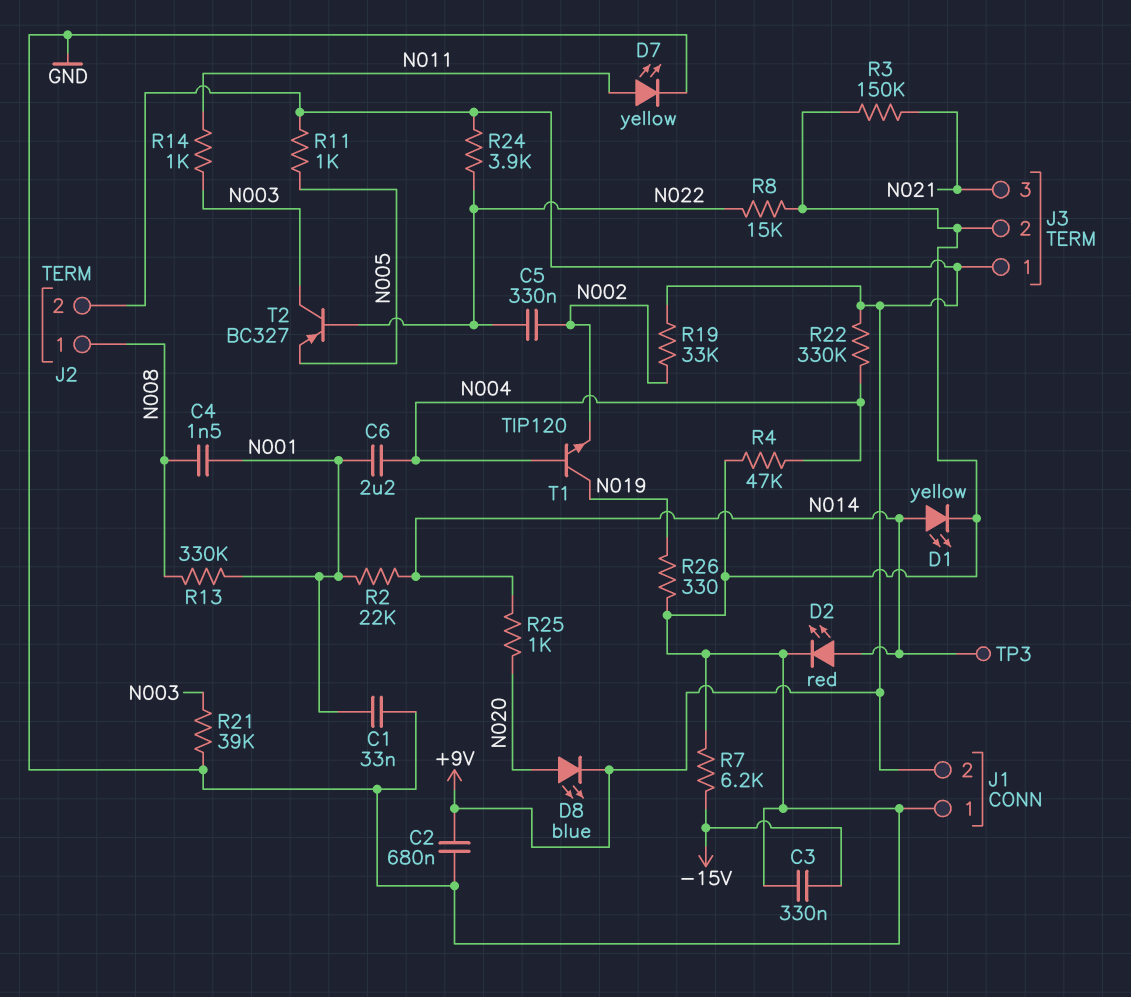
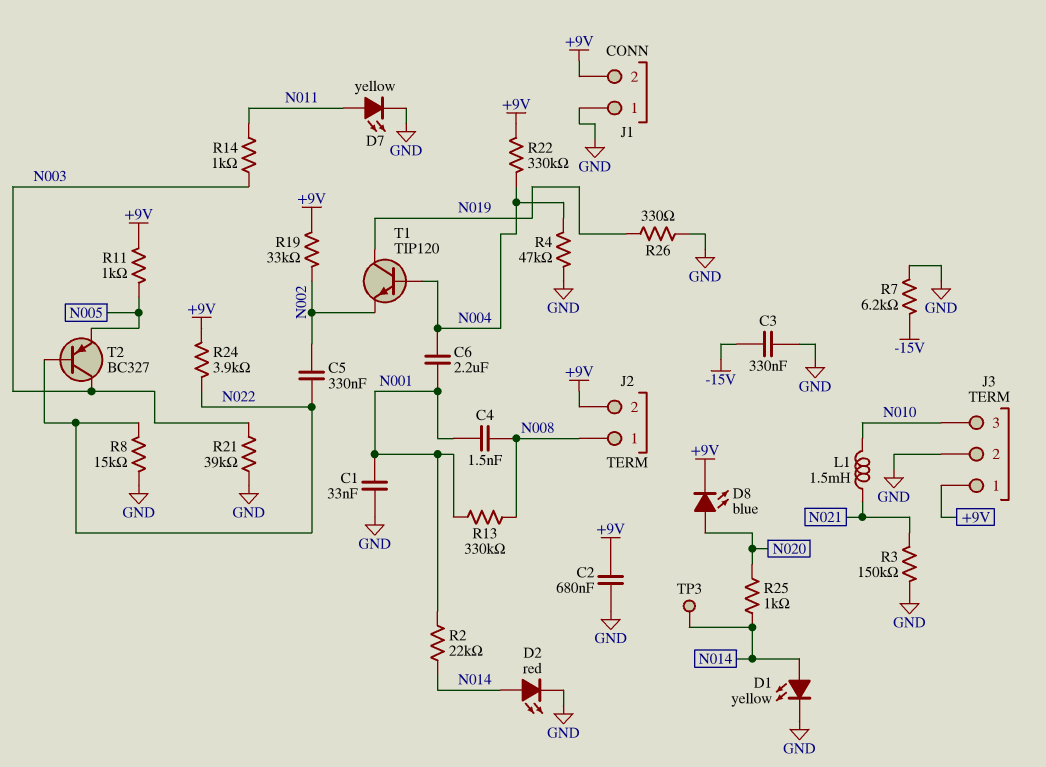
J3 pin 3: N021 -> N010
L1: none -> 1.5mH (N010, N021)

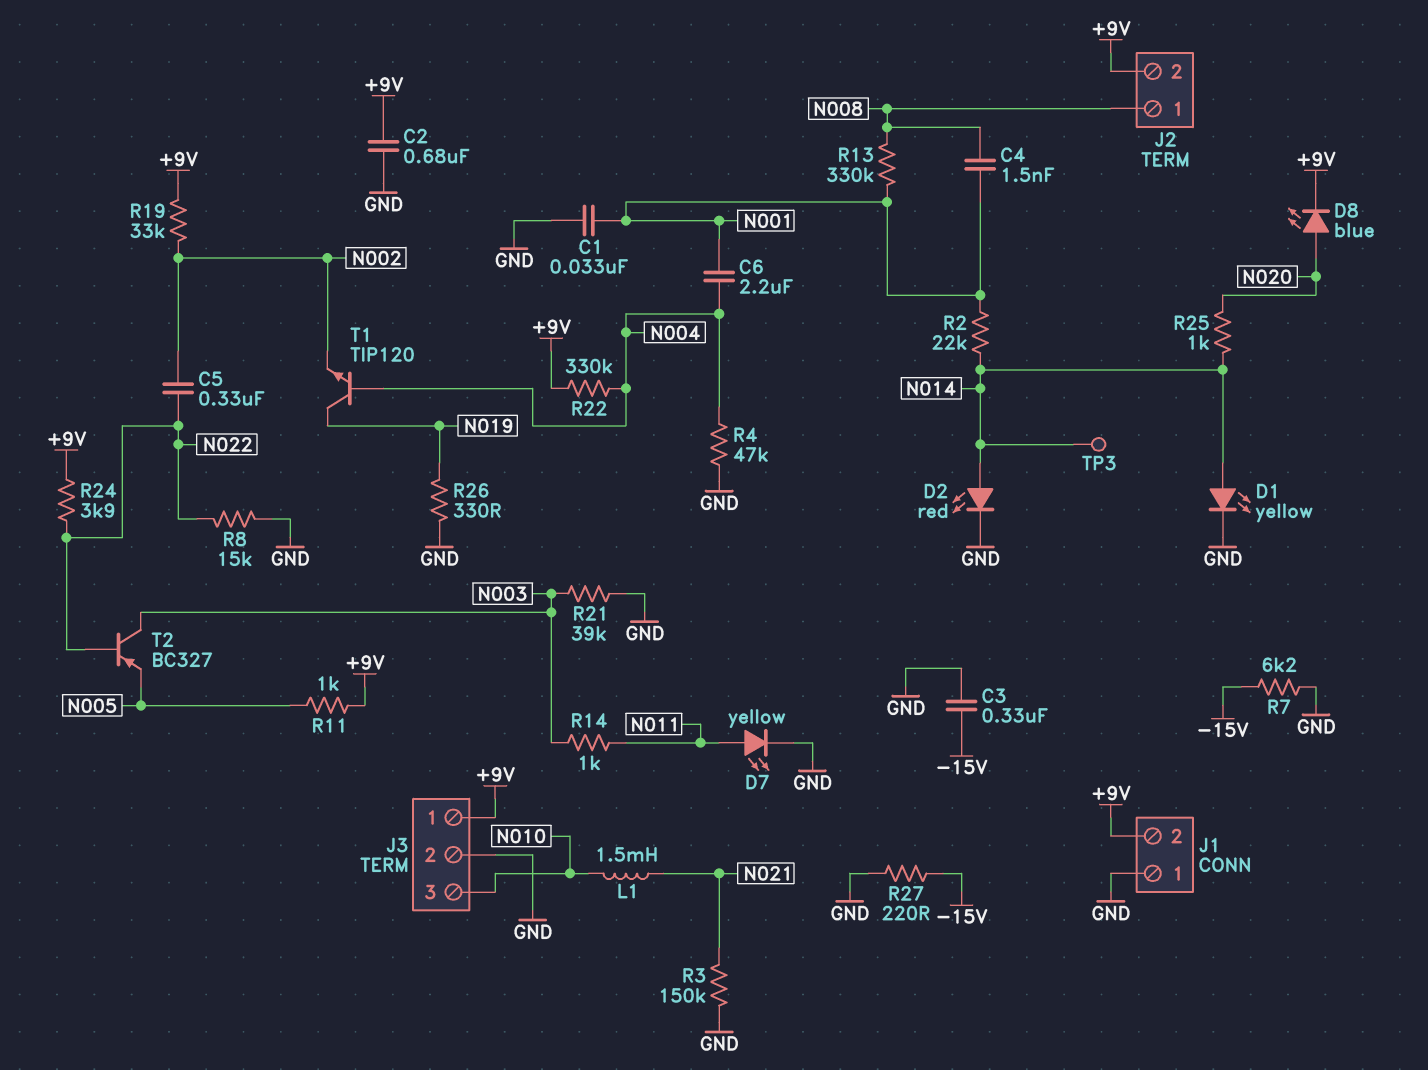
R27: none -> 220 (-15V, GND)

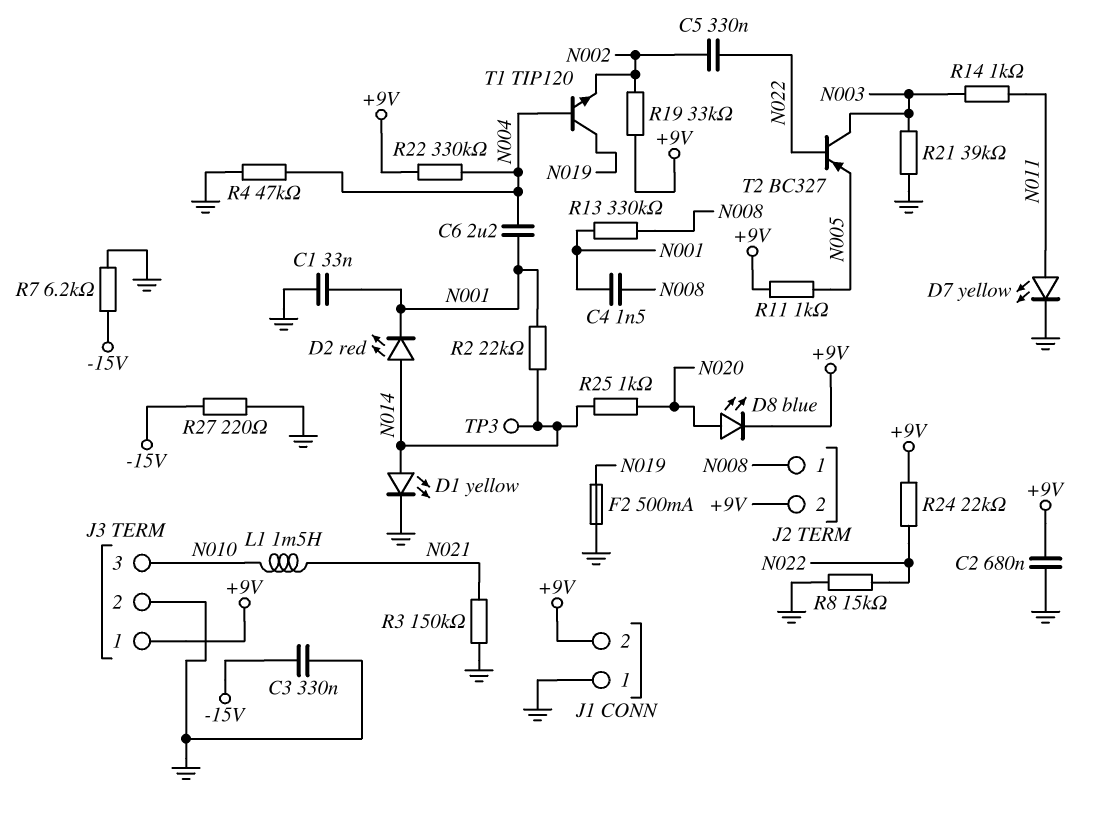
D2: LED red (A N014, K GND) -> LED red (A N014, K N001)
F2: none -> 500mA (GND, N019)
R24: 3.9k (+9V, N022) -> 22k (+9V, N022)
R26: 330 (GND, N019) -> none

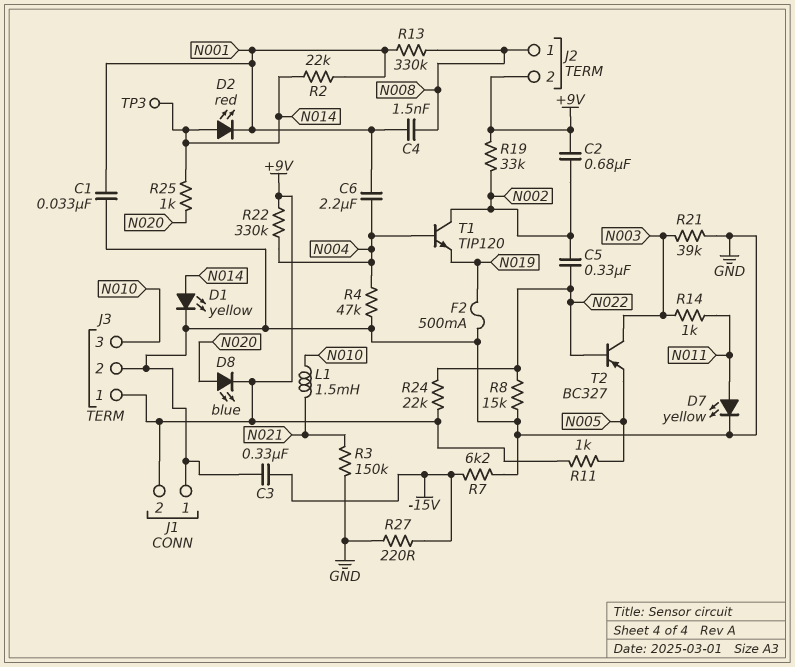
C2: 680nF (+9V, GND) -> 680nF (+9V, N002)
T1: NPN TIP120 (B N004, C N019, E N002) -> NPN TIP120 (B N004, C N002, E N019)

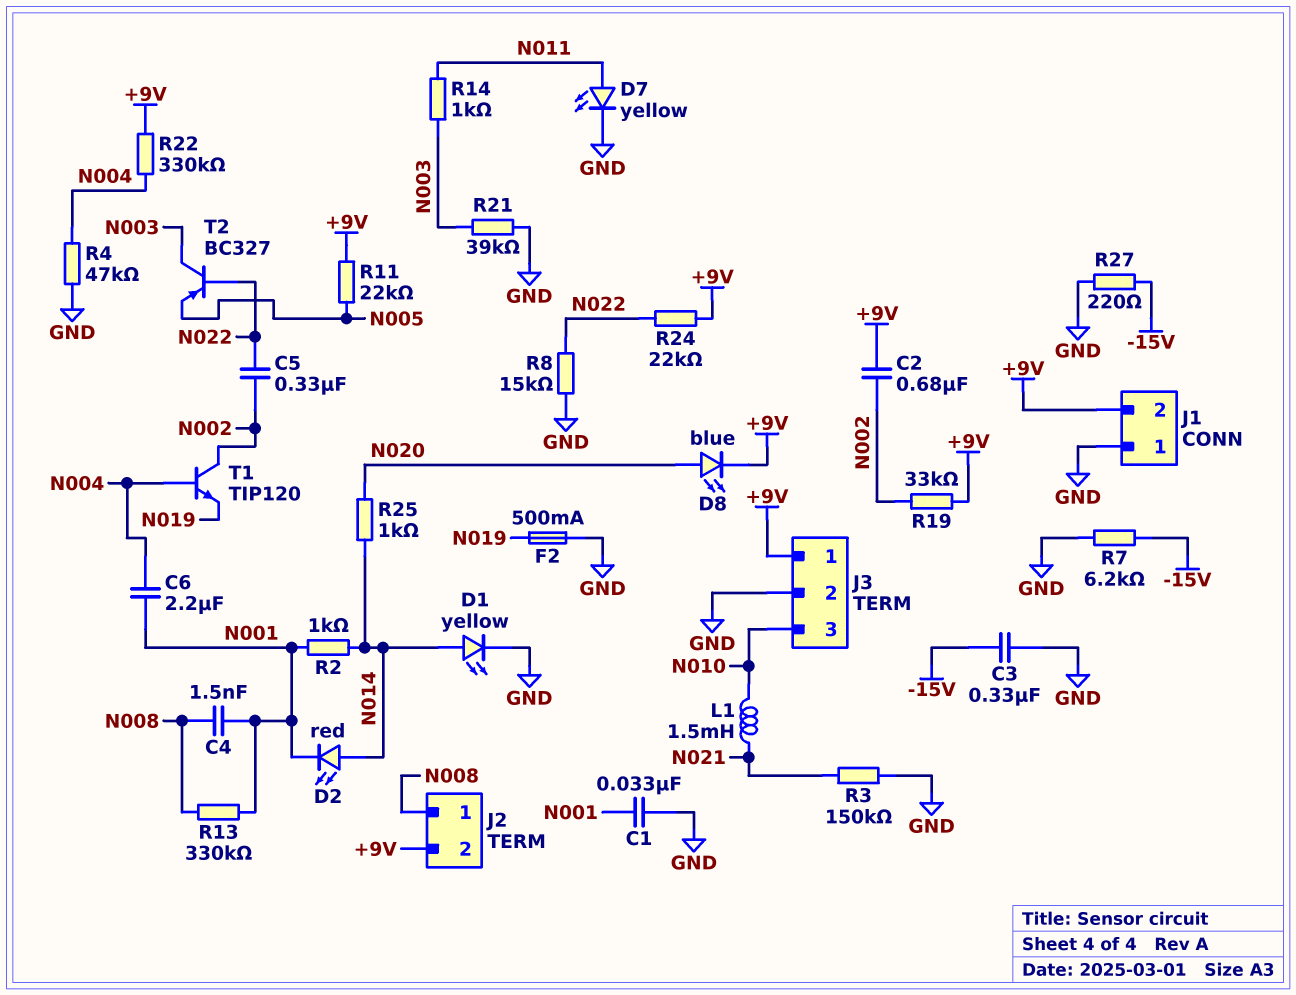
R2: 22k (N001, N014) -> 1k (N001, N014)
R11: 1k (+9V, N005) -> 22k (+9V, N005)
TP3: test point (N014) -> none

